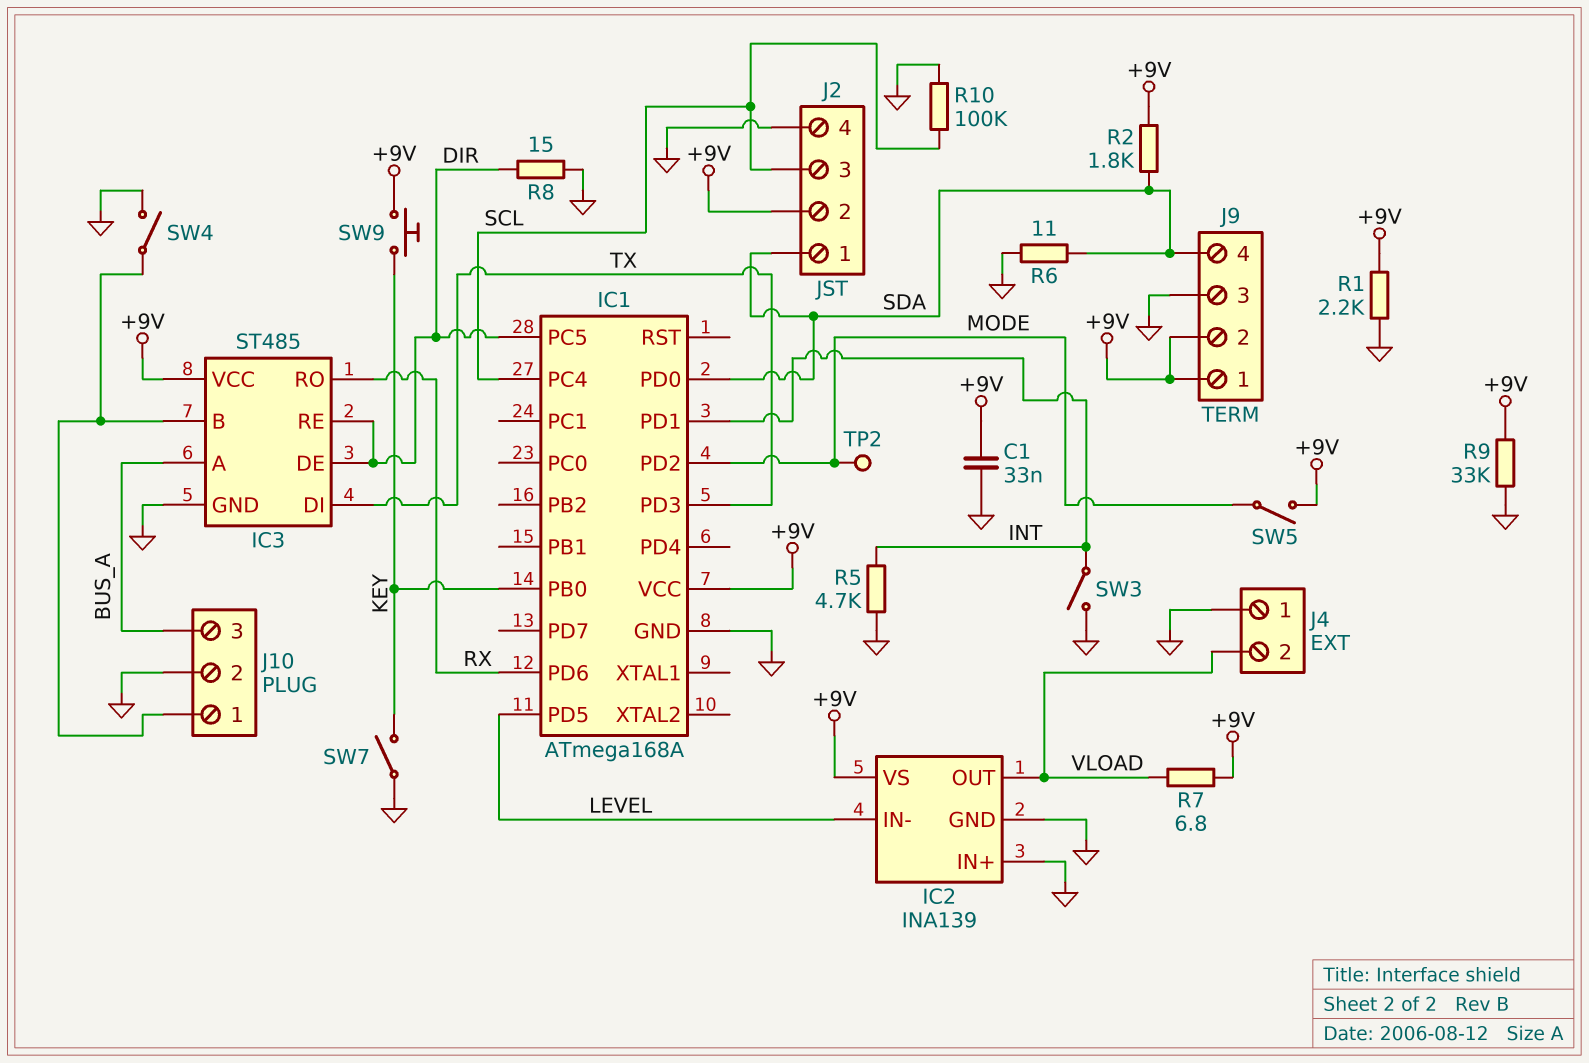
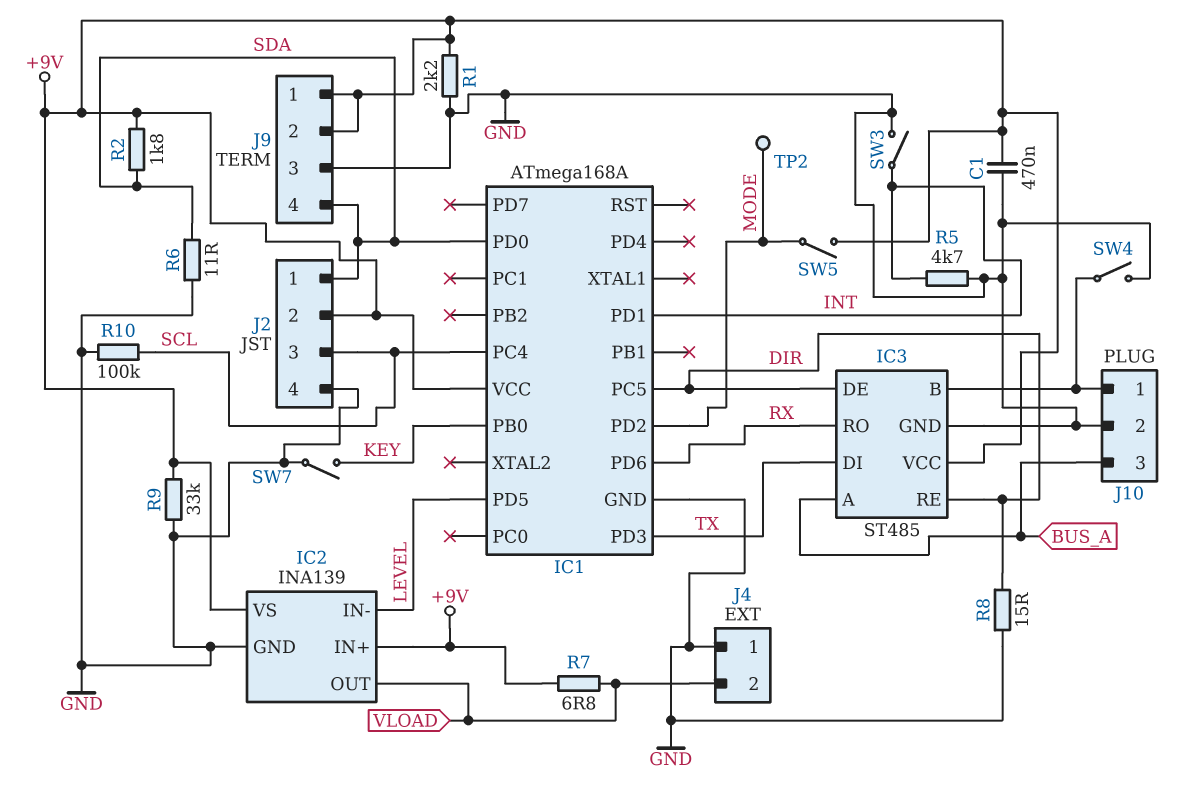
C1: 33nF (+9V, GND) -> 470nF (+9V, GND)
IC2 pin IN+: GND -> +9V
SW9: button (+9V, KEY) -> none

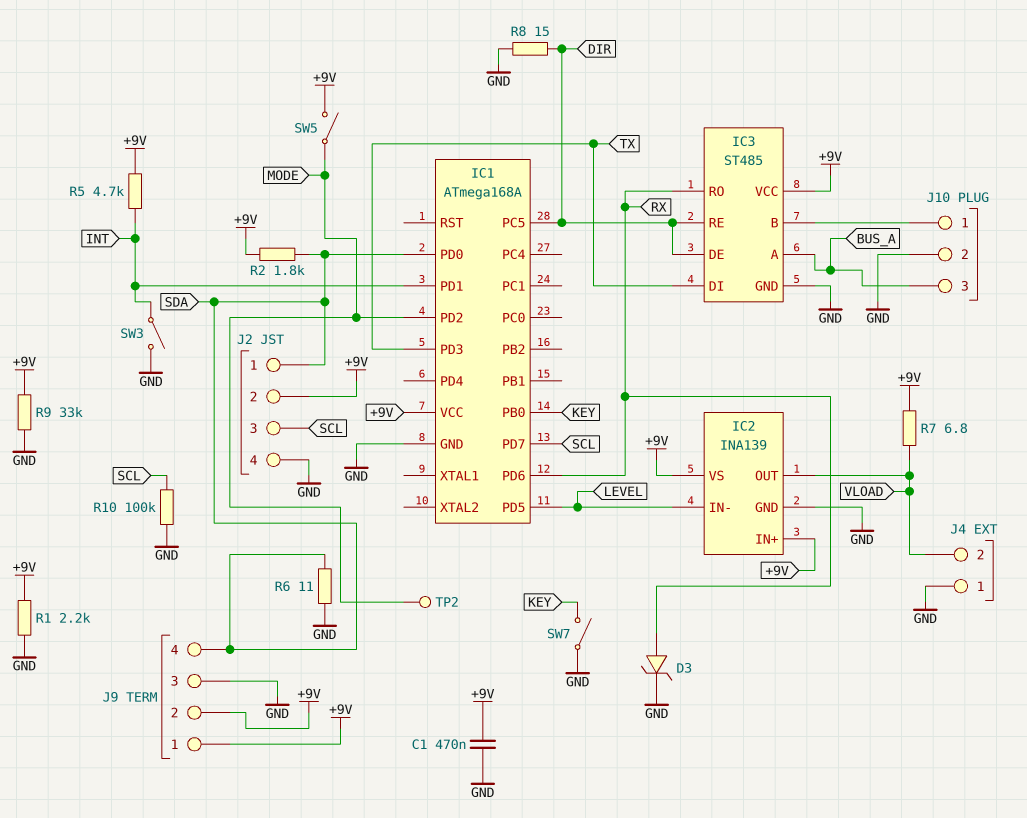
D3: none -> zener (A RX, K GND)
IC1 pin PC4: SCL -> none
IC1 pin PD7: none -> SCL
R5: 4.7k (GND, INT) -> 4.7k (+9V, INT)
SW4: switch (GND, IC3/B) -> none

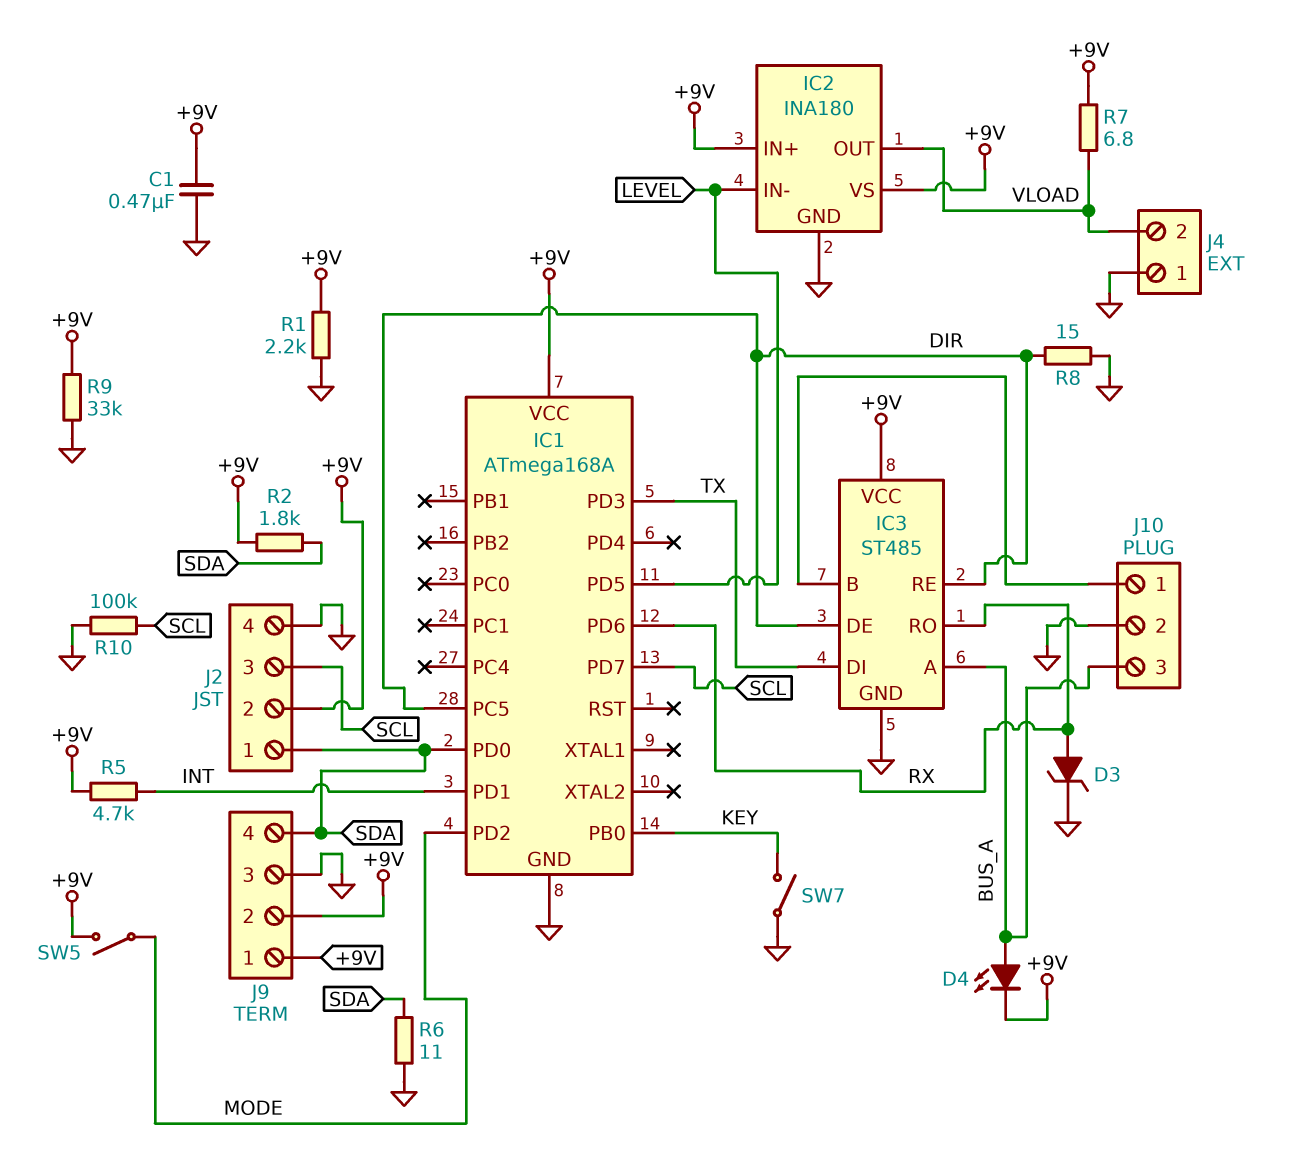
D4: none -> LED (A BUS_A, K +9V)
IC2: INA139 -> INA180
SW3: switch (GND, INT) -> none
TP2: test point (MODE) -> none

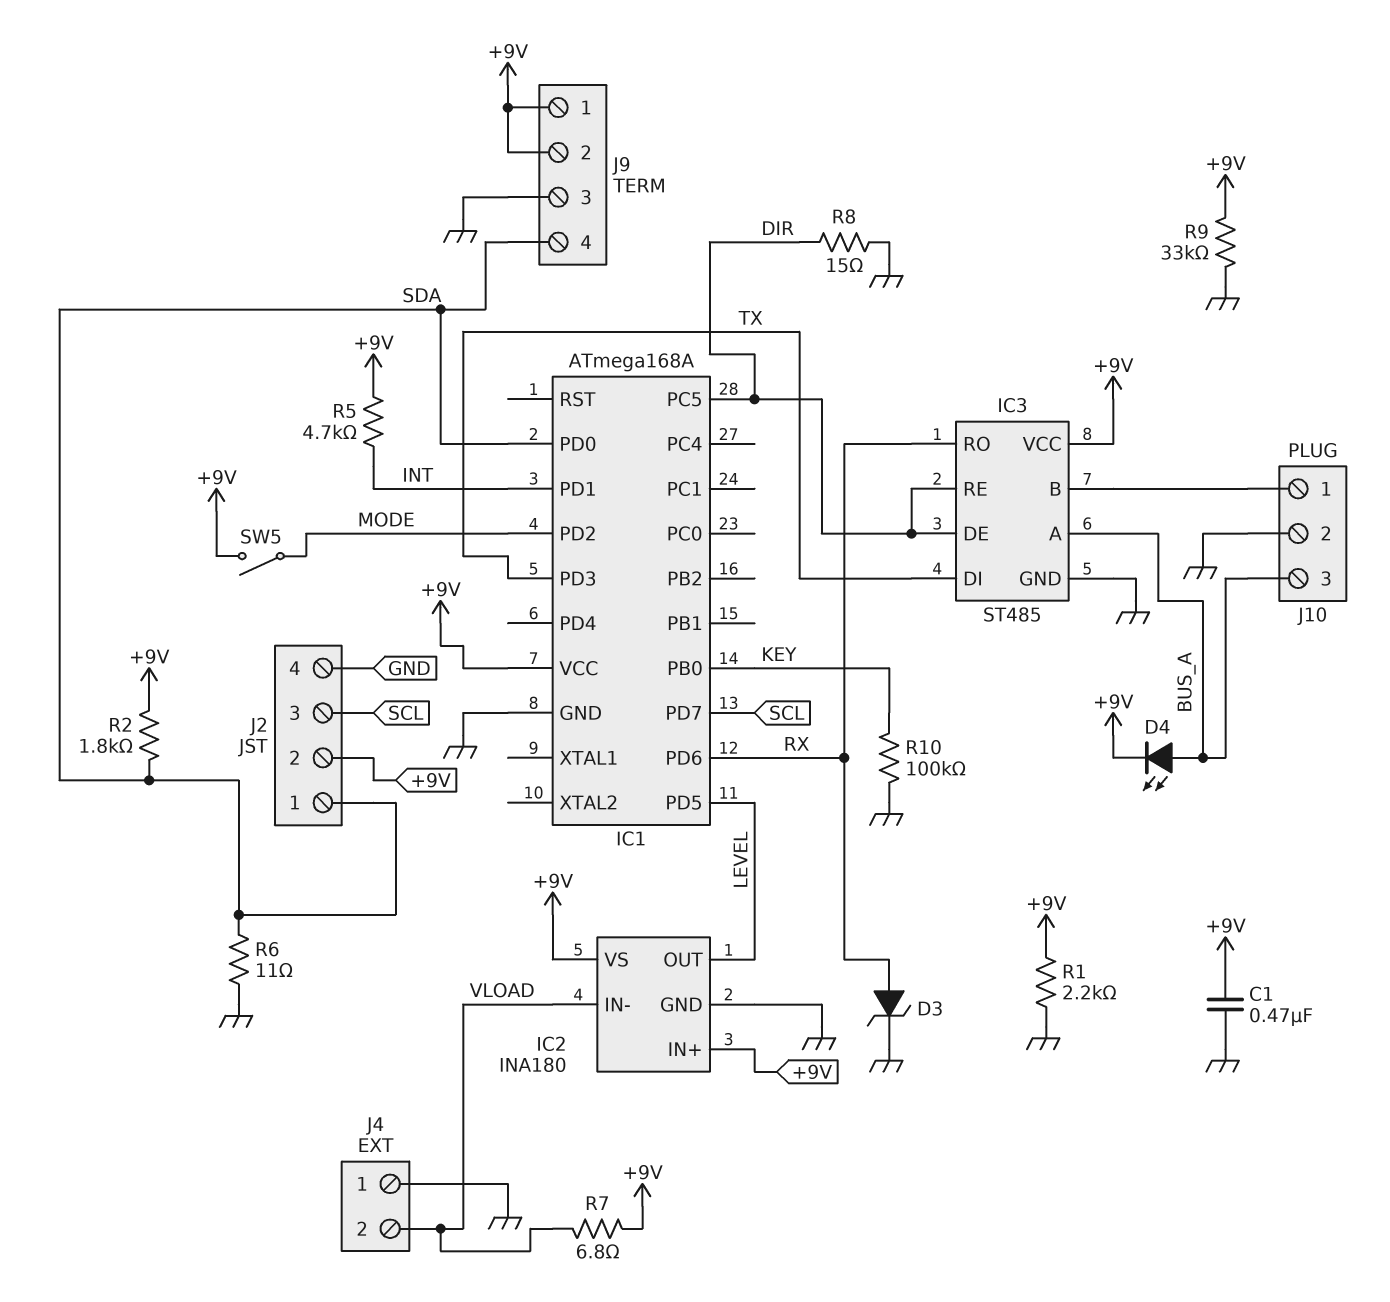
IC2 pin IN-: LEVEL -> VLOAD
IC2 pin OUT: VLOAD -> LEVEL
R10: 100k (GND, SCL) -> 100k (GND, KEY)
SW7: switch (GND, KEY) -> none

